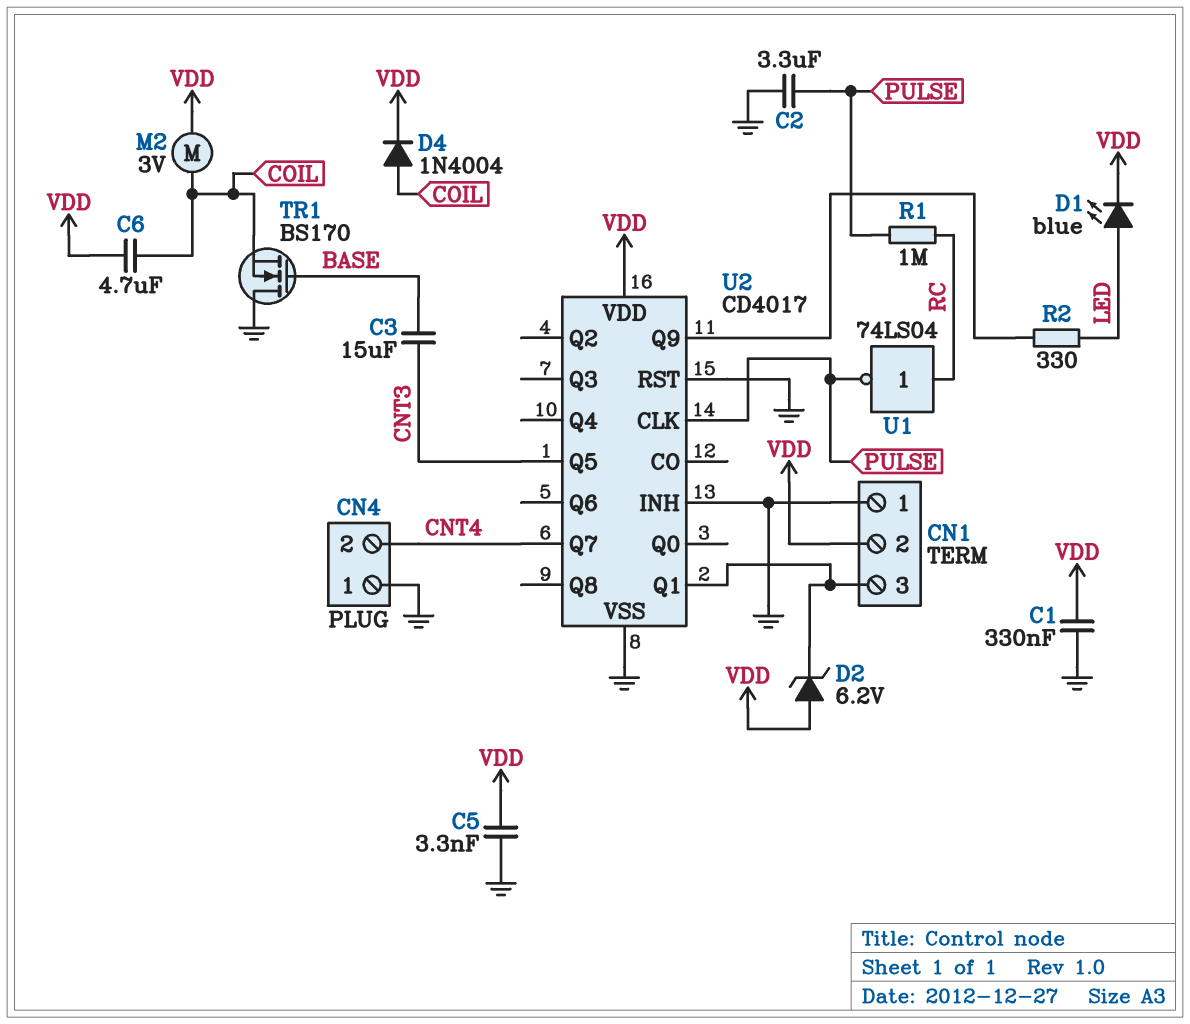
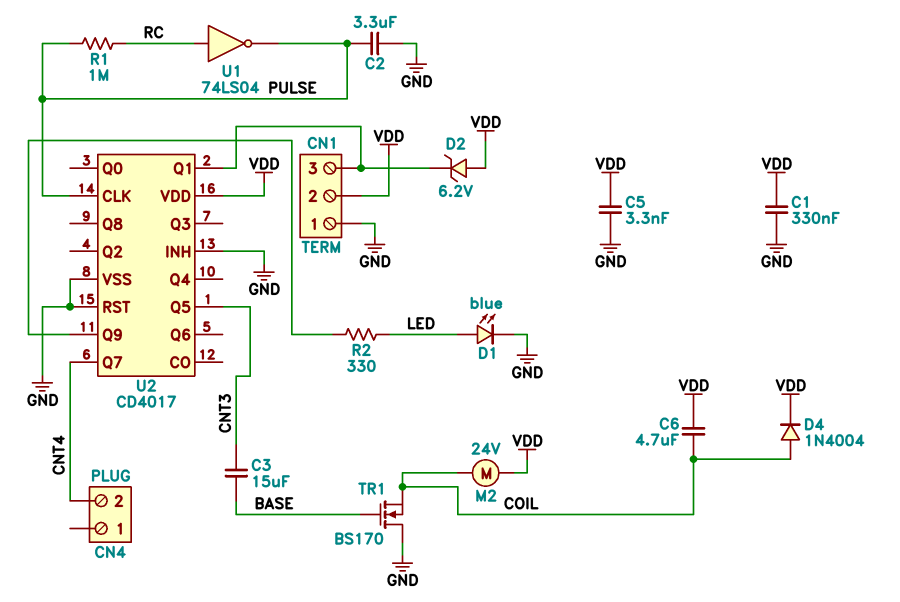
CN4 pin 1: GND -> none
D1: LED blue (A LED, K VDD) -> LED blue (A LED, K GND)
M2: motor 3V (COIL, VDD) -> motor 24V (COIL, VDD)

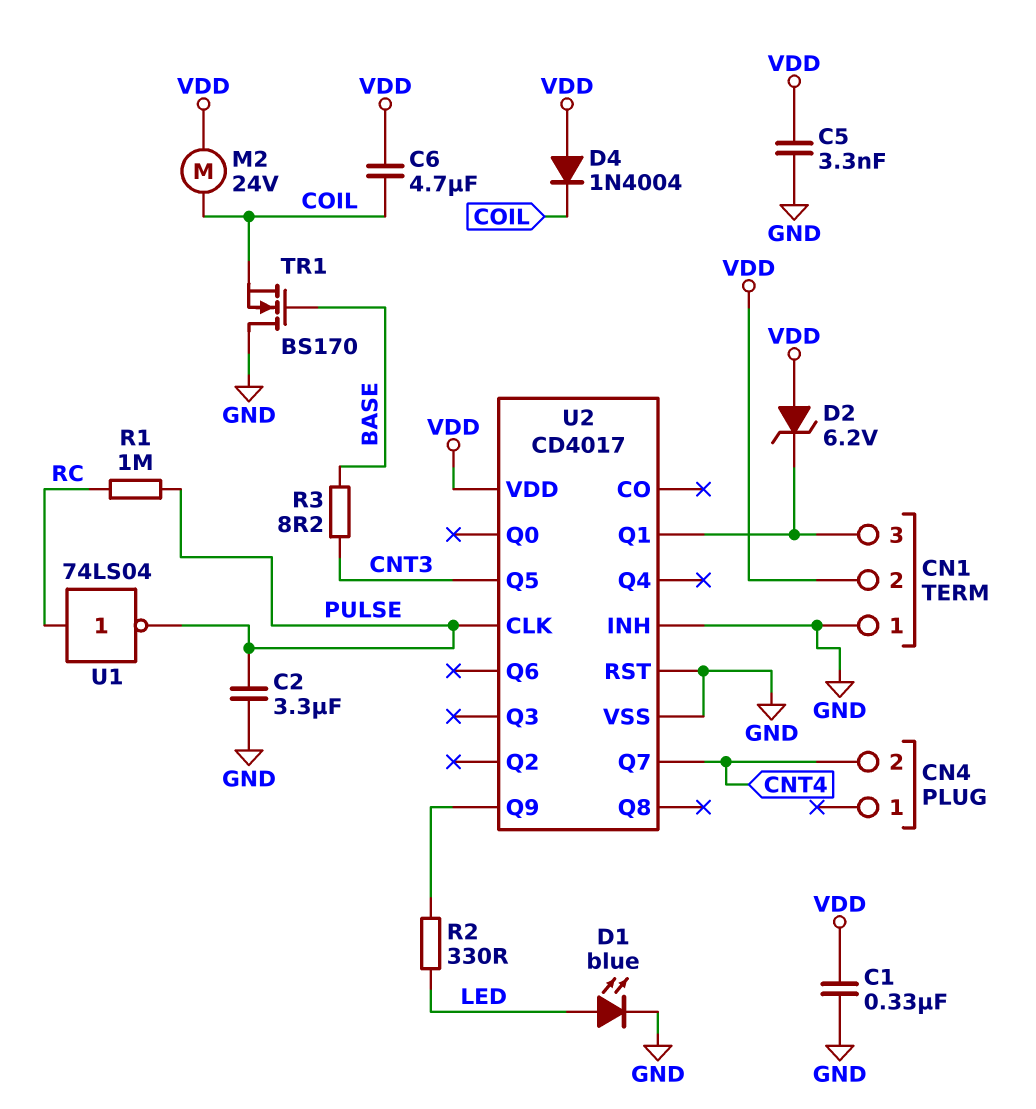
C3: 15uF (BASE, CNT3) -> none
D4: diode 1N4004 (A COIL, K VDD) -> diode 1N4004 (A VDD, K COIL)
R3: none -> 8.2 (BASE, CNT3)

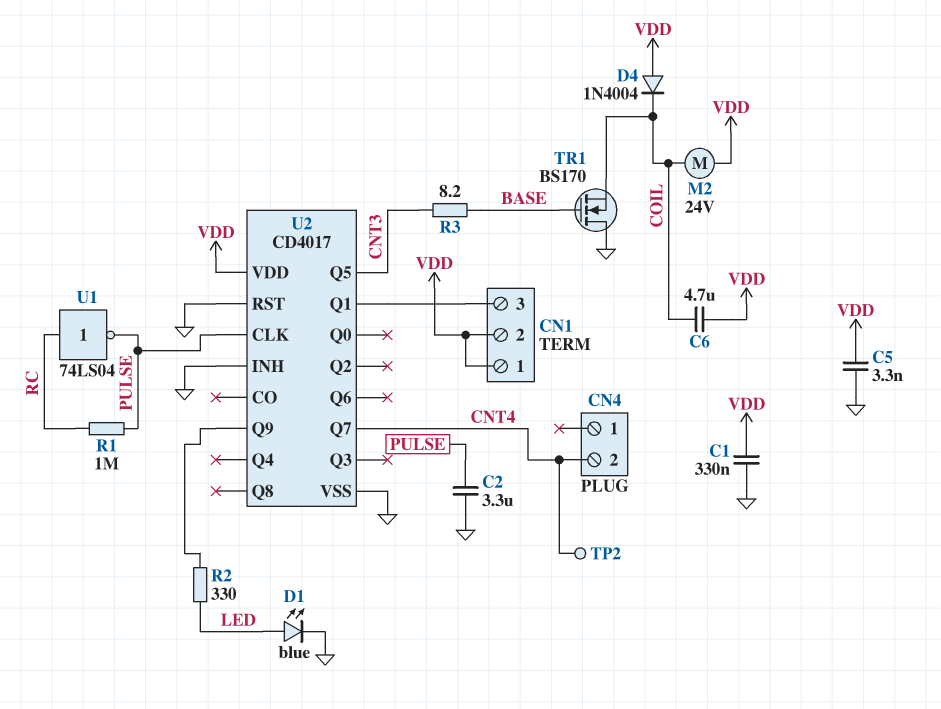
CN1 pin 1: GND -> VDD
D2: zener 6.2V (A VDD, K CN1/3) -> none
TP2: none -> test point (CNT4)

